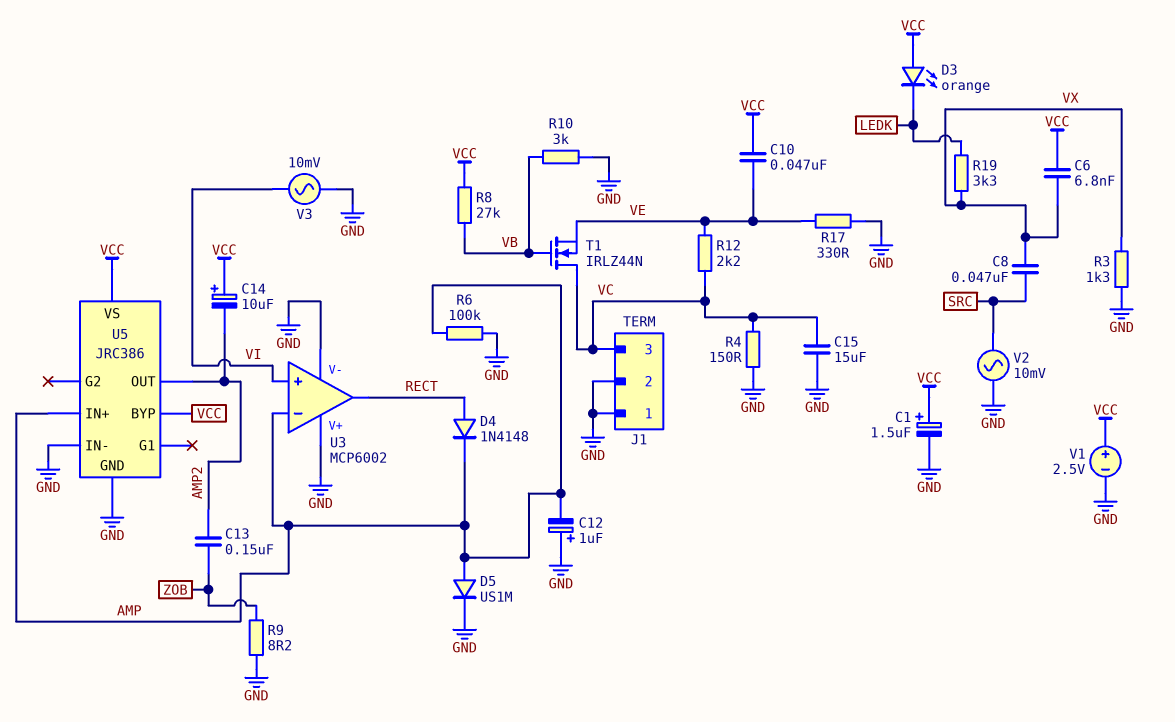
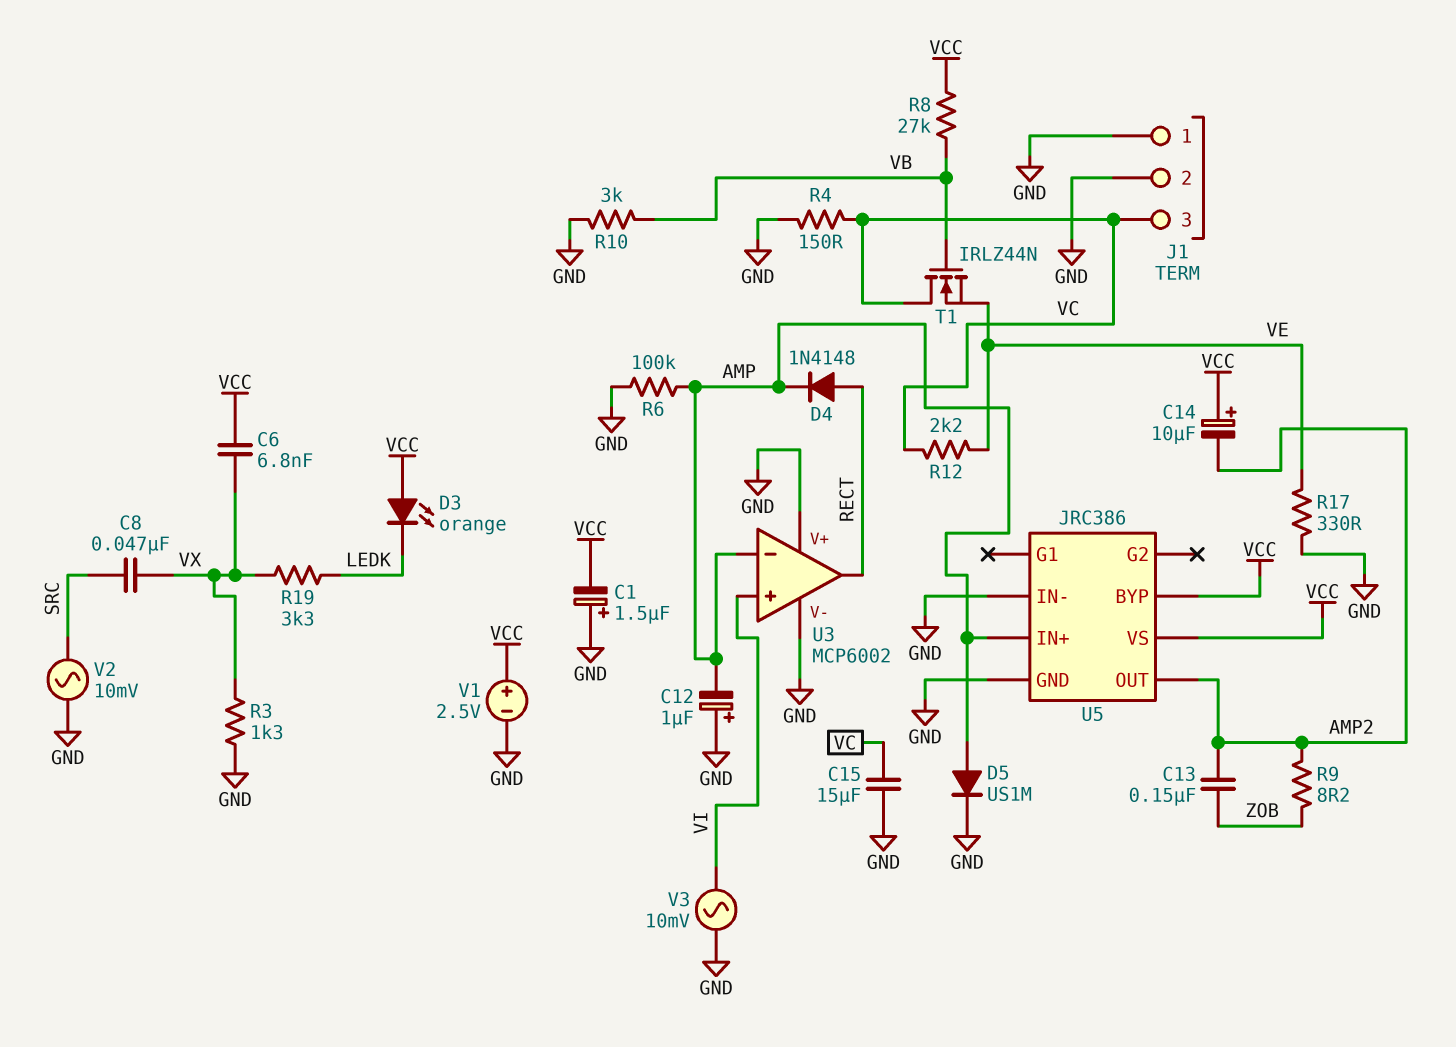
C1: 1.5uF (plus VCC, minus GND) -> 1.5uF (plus GND, minus VCC)
C10: 47nF (VCC, VE) -> none
R9: 8.2 (GND, ZOB) -> 8.2 (AMP2, ZOB)

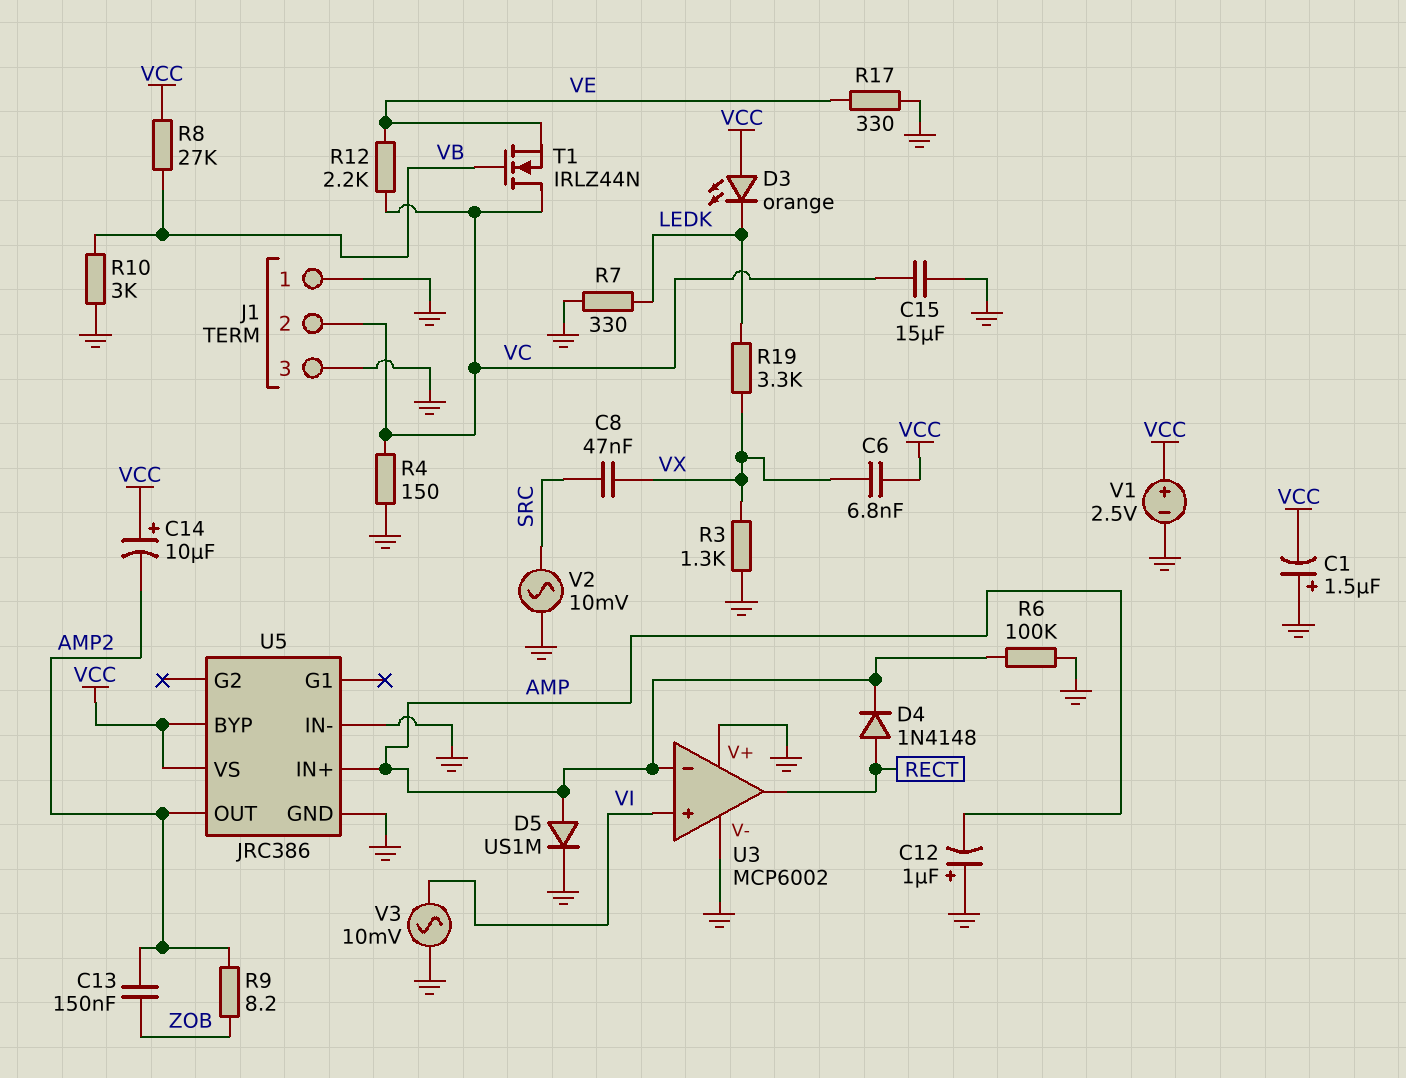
J1 pin 2: GND -> VC
J1 pin 3: VC -> GND
R7: none -> 330 (GND, LEDK)

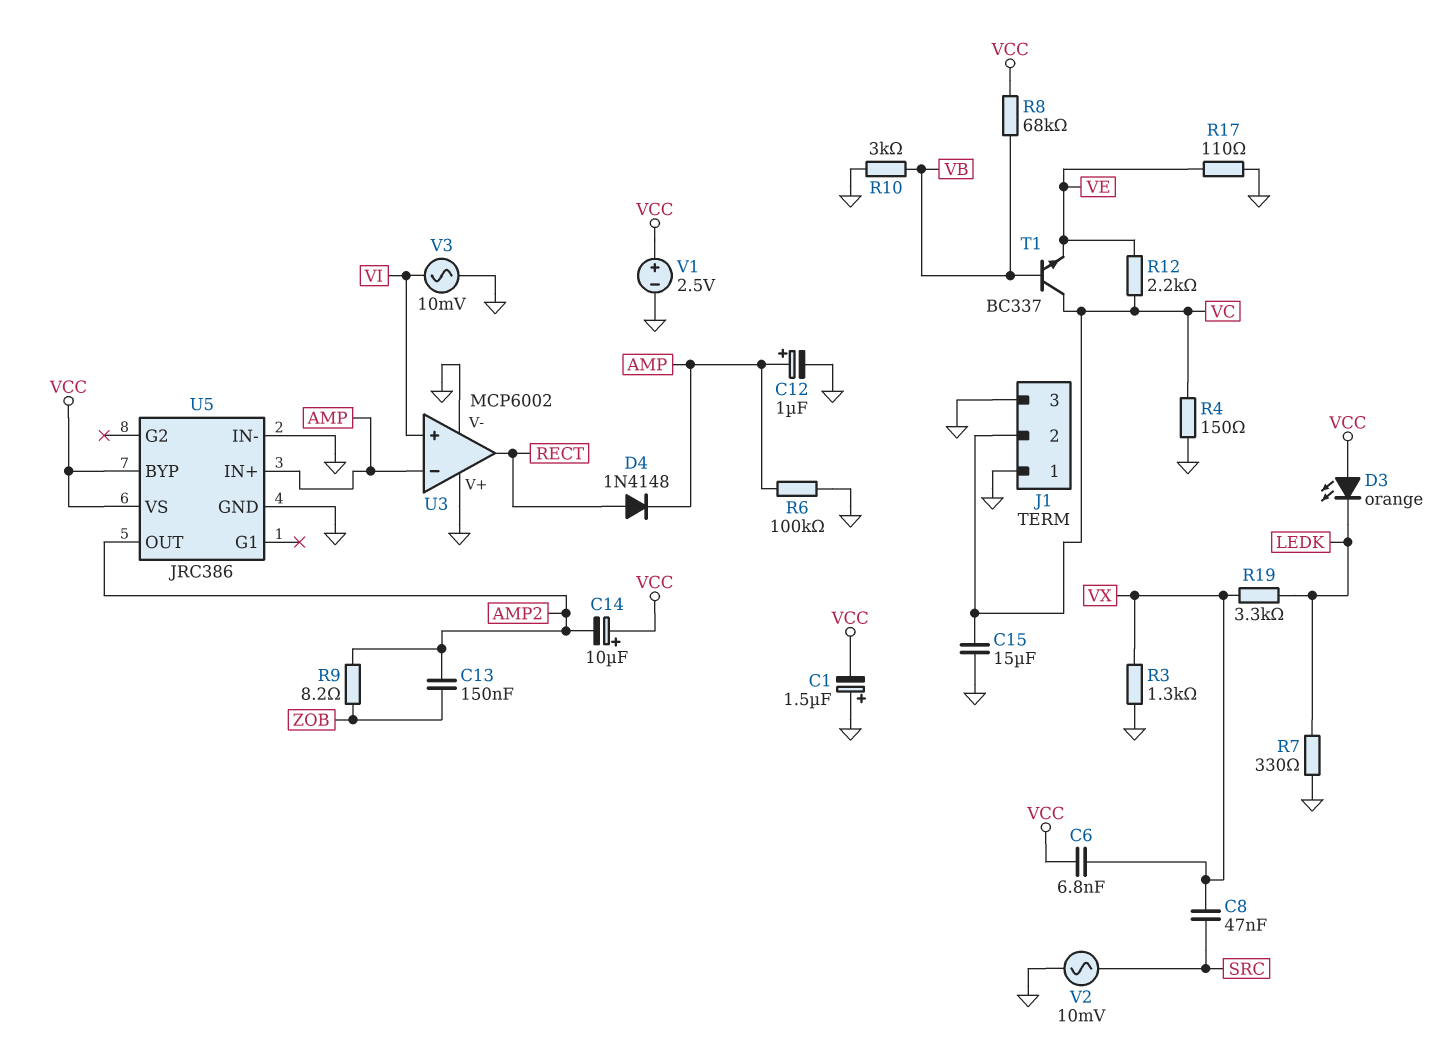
C12: 1uF (plus GND, minus AMP) -> 1uF (plus AMP, minus GND)
D5: diode US1M (A AMP, K GND) -> none
R8: 27k (VB, VCC) -> 68k (VB, VCC)
R17: 330 (GND, VE) -> 110 (GND, VE)
T1: NMOS IRLZ44N (G VB, D VC, S VE) -> NPN BC337 (B VB, C VC, E VE)

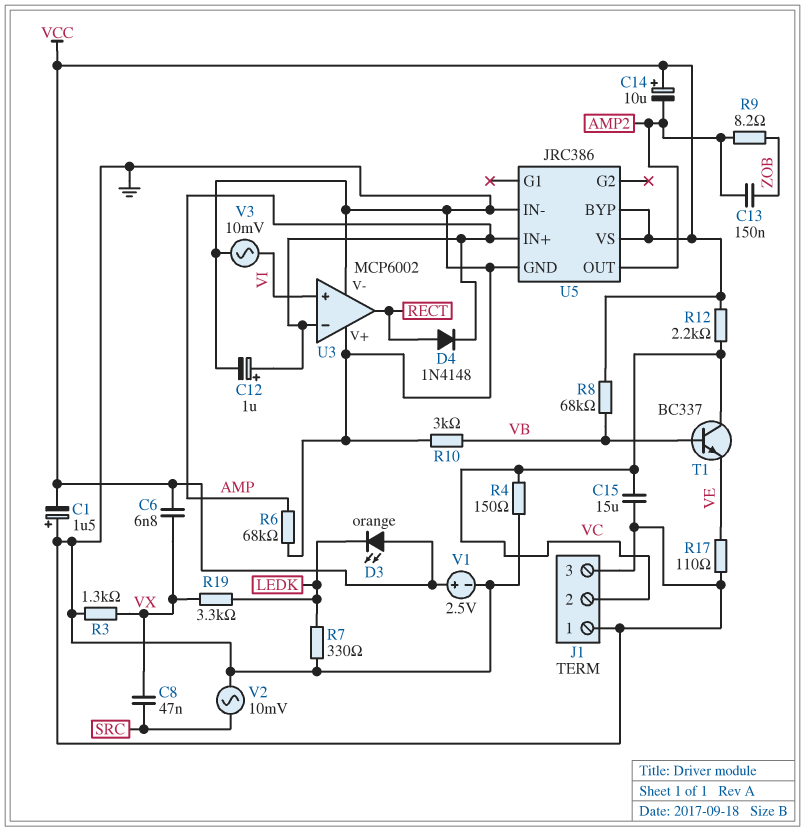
R6: 100k (AMP, GND) -> 68k (AMP, GND)
R12: 2.2k (VC, VE) -> 2.2k (VC, VCC)

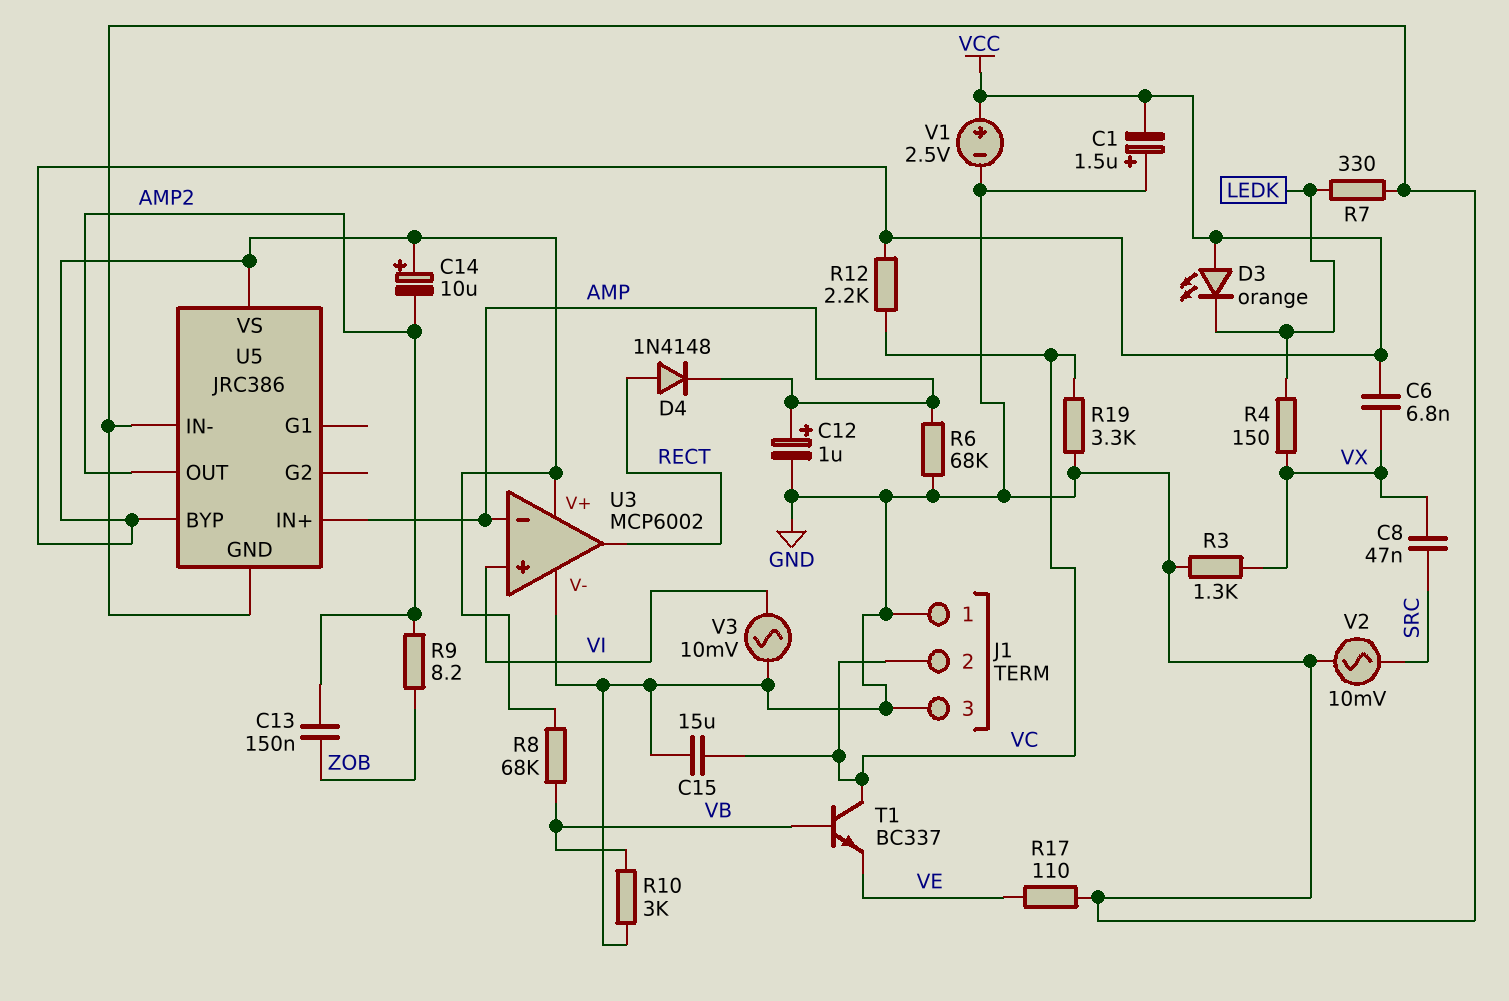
R4: 150 (GND, VC) -> 150 (LEDK, VX)
R19: 3.3k (LEDK, VX) -> 3.3k (GND, VC)
U3 pin V+: GND -> VCC

